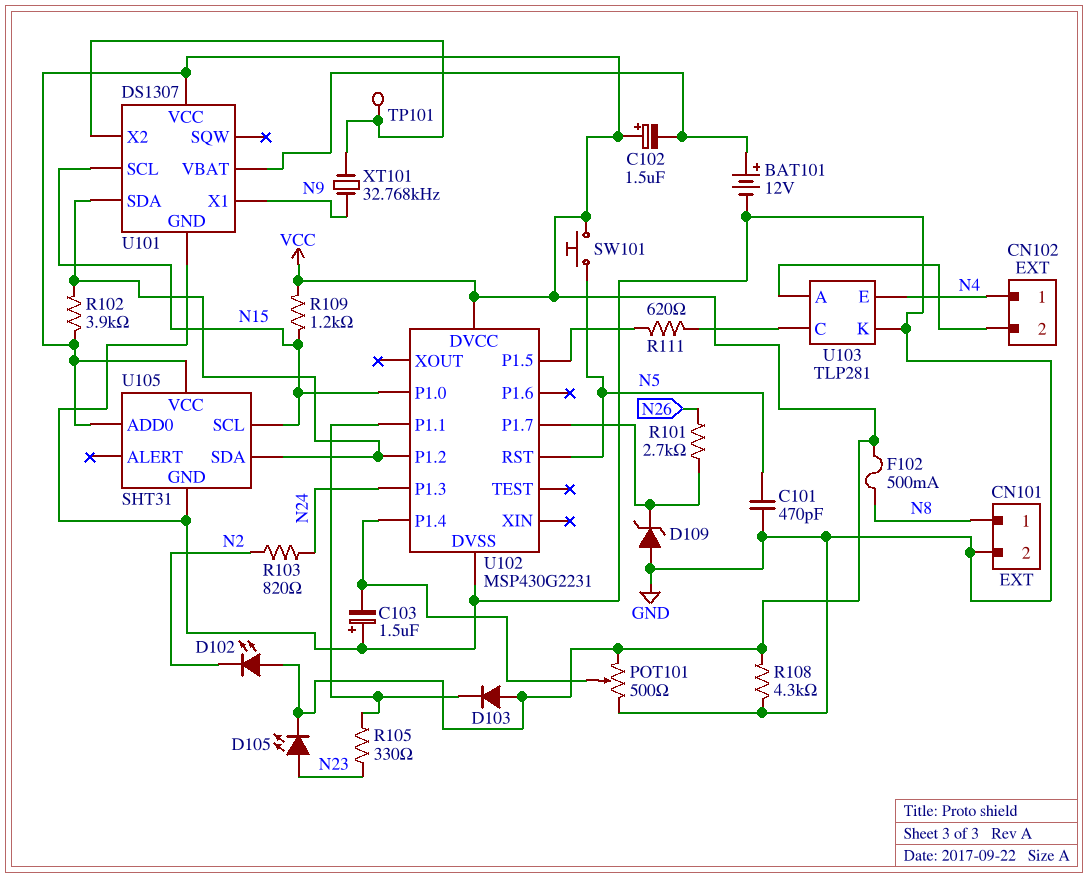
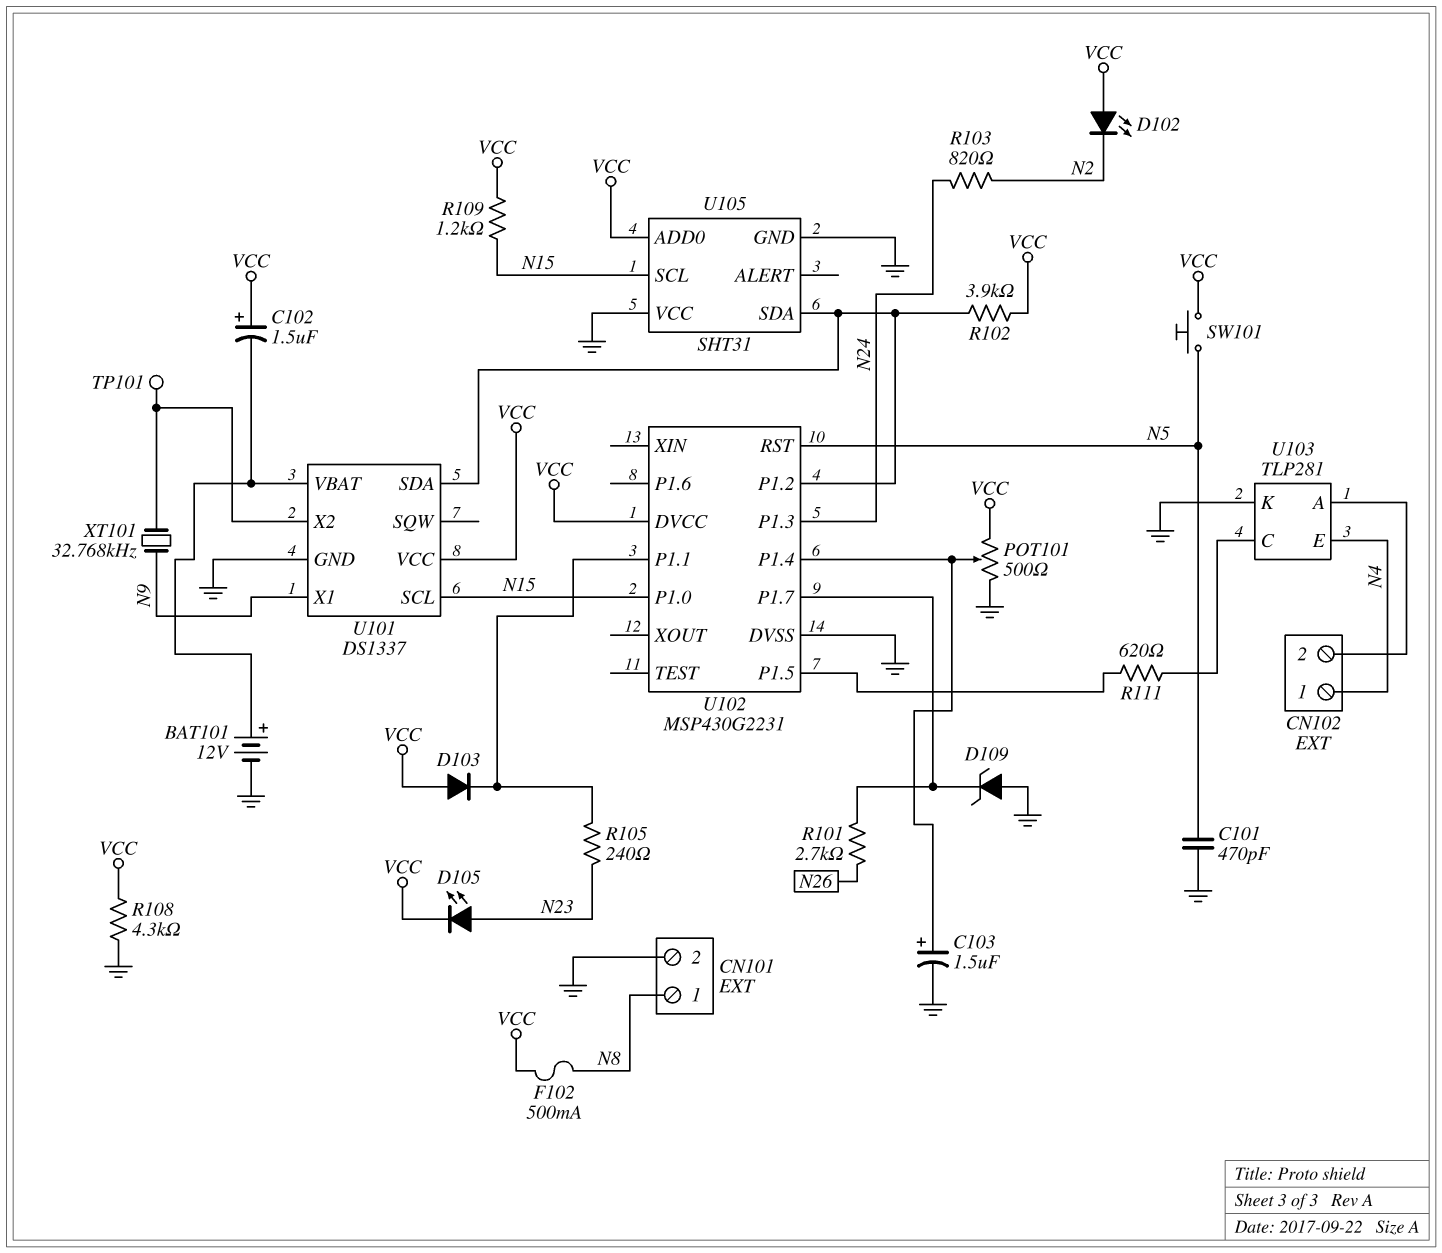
C103: 1.5uF (plus GND, minus U102/P1.4) -> 1.5uF (plus U102/P1.4, minus GND)
R105: 330 (N23, U102/P1.1) -> 240 (N23, U102/P1.1)
U101: DS1307 -> DS1337
U105 pin VCC: VCC -> GND

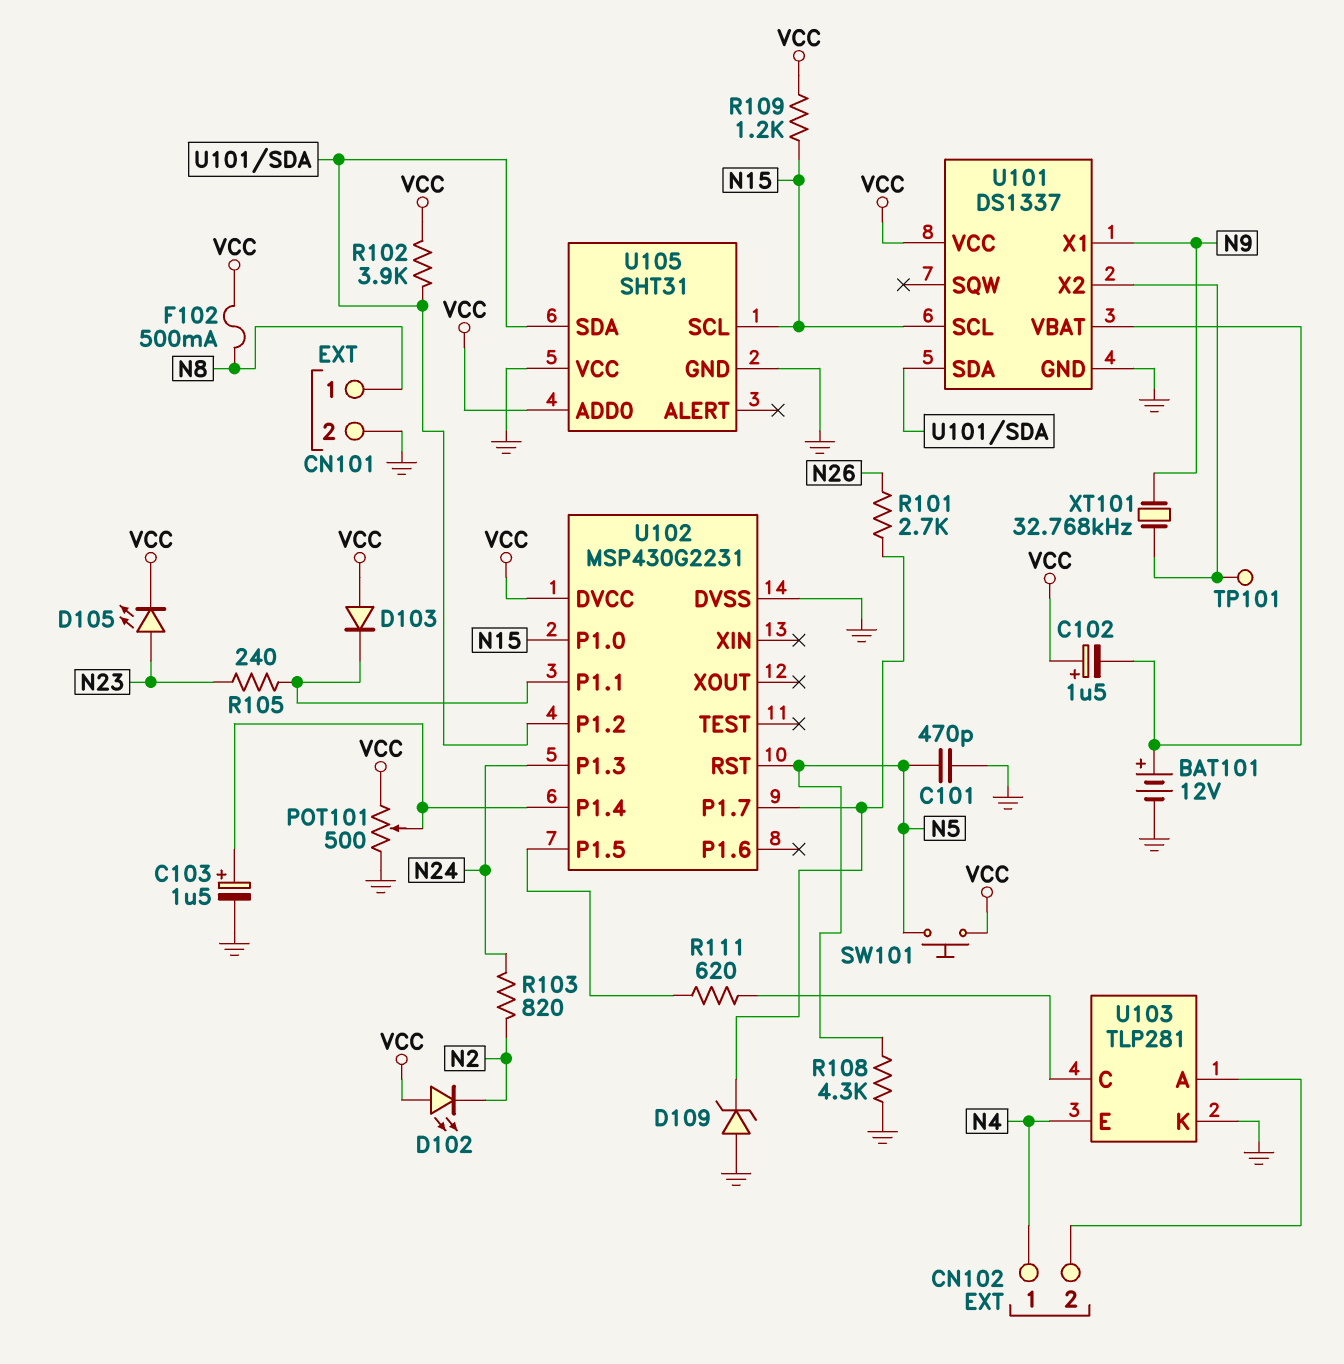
R108: 4.3k (GND, VCC) -> 4.3k (GND, N5)

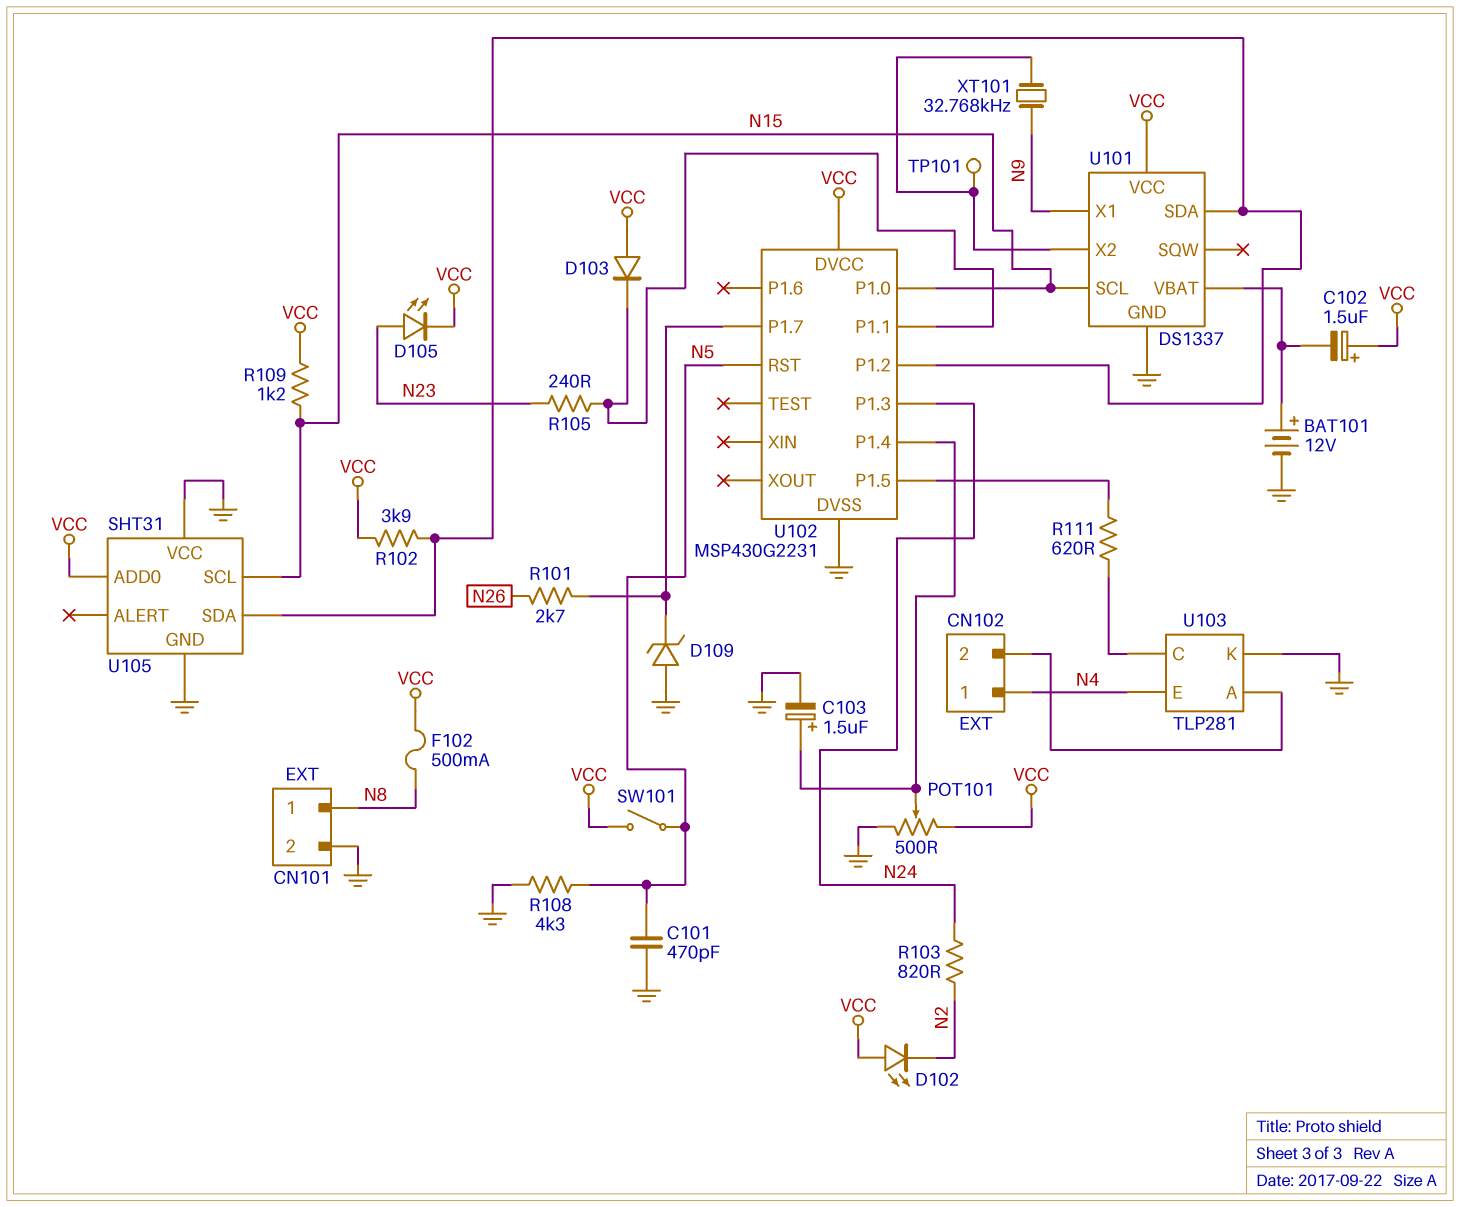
SW101: button (N5, VCC) -> switch (N5, VCC)

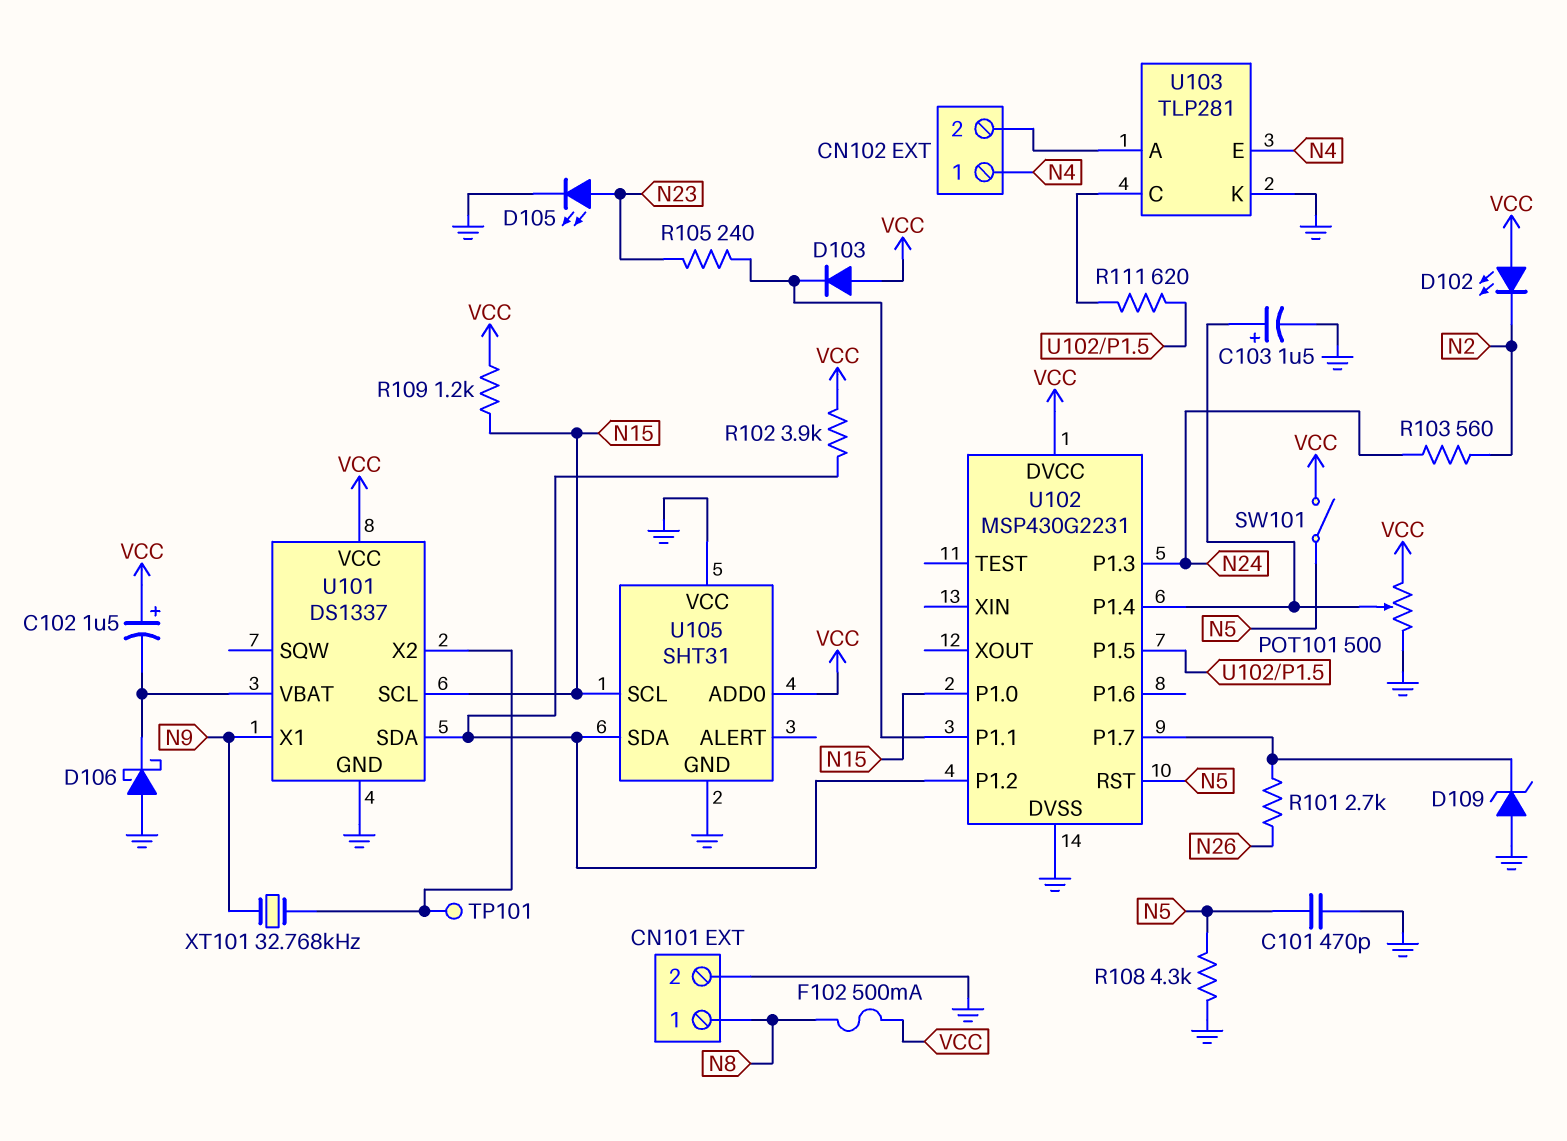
BAT101: 12V (plus U101/VBAT, minus GND) -> none
D105: LED (A N23, K VCC) -> LED (A N23, K GND)
D106: none -> schottky (A GND, K U101/VBAT)
R103: 820 (N2, N24) -> 560 (N2, N24)

